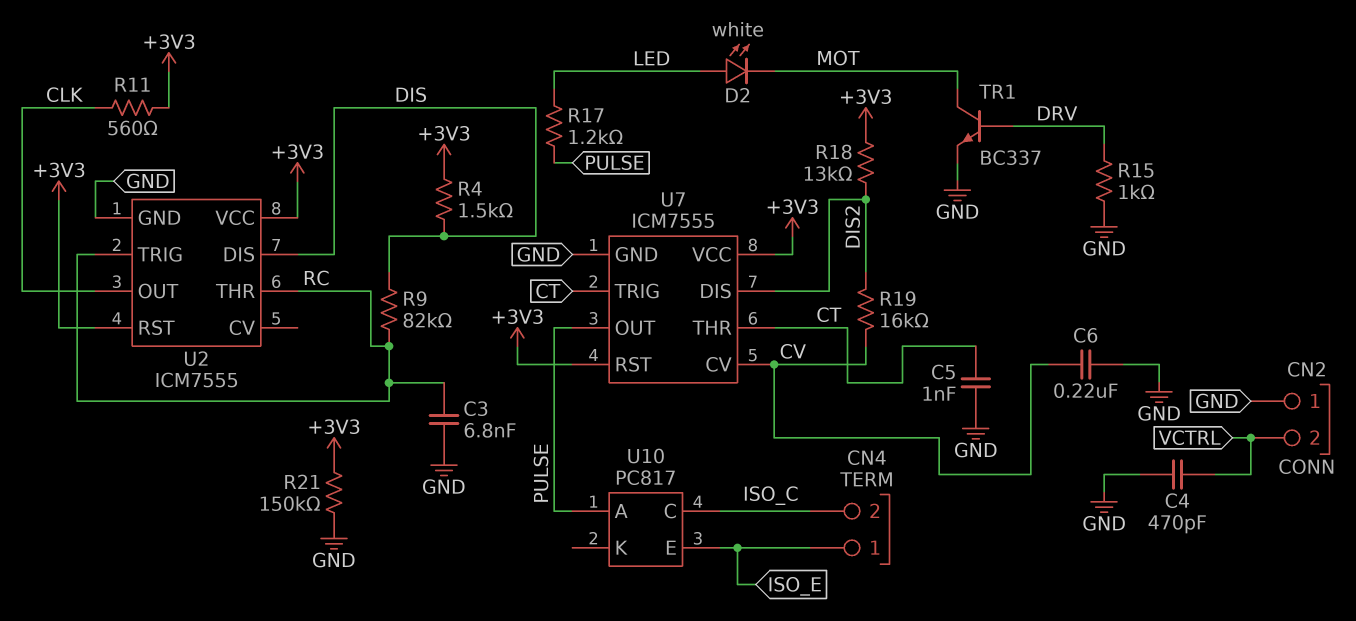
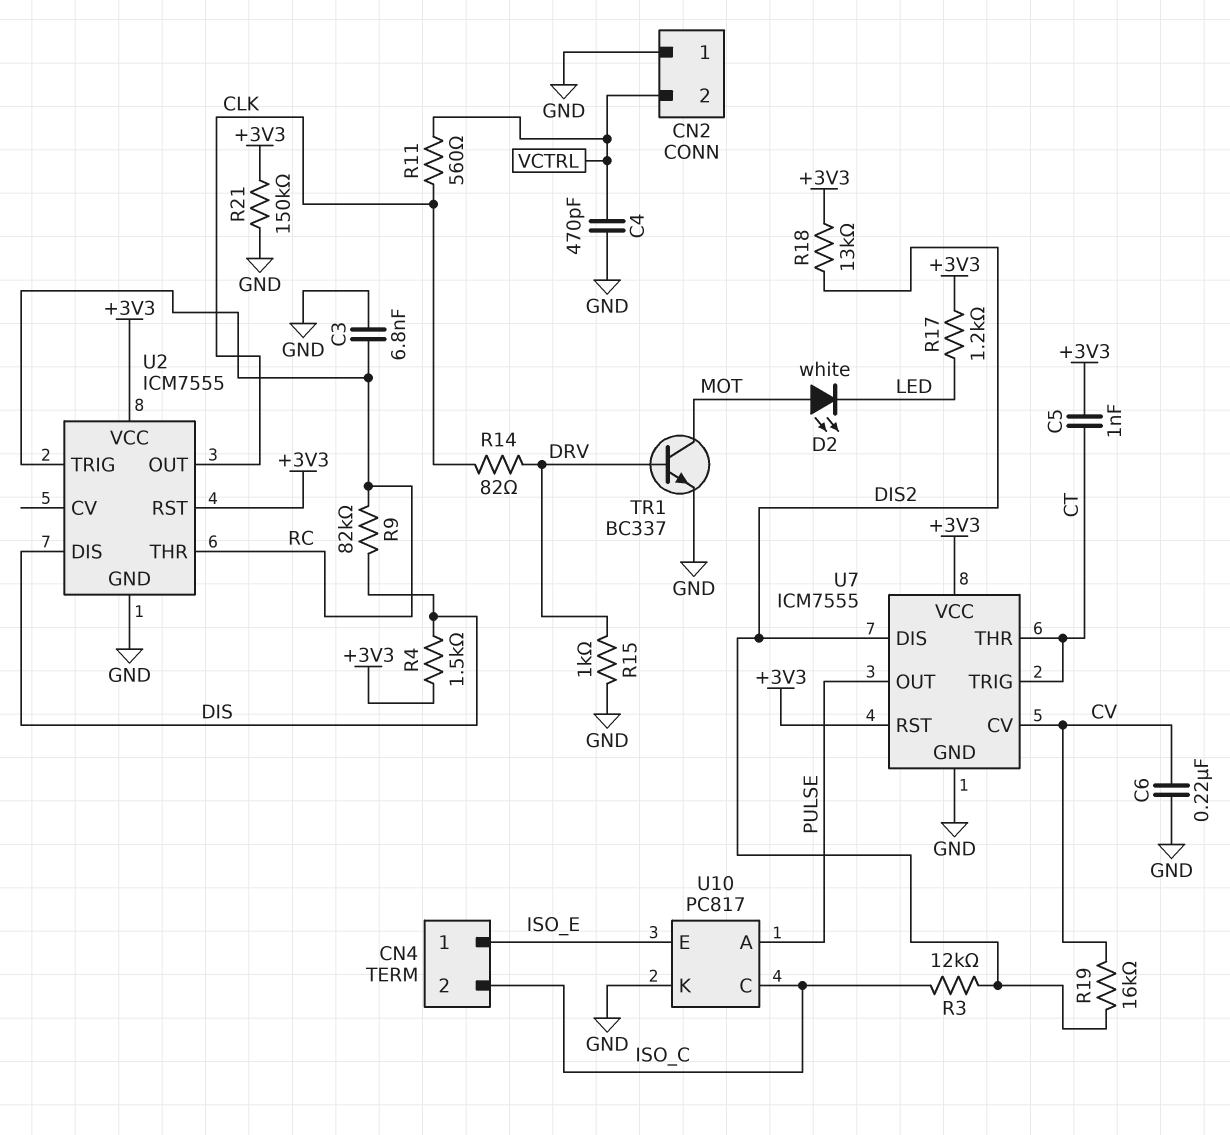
C5: 1nF (CT, GND) -> 1nF (+3V3, CT)
D2: LED white (A LED, K MOT) -> LED white (A MOT, K LED)
R3: none -> 12k (DIS2, ISO_C)
R11: 560 (+3V3, CLK) -> 560 (CLK, VCTRL)
R14: none -> 82 (CLK, DRV)
R17: 1.2k (LED, PULSE) -> 1.2k (+3V3, LED)
U10 pin K: none -> GND

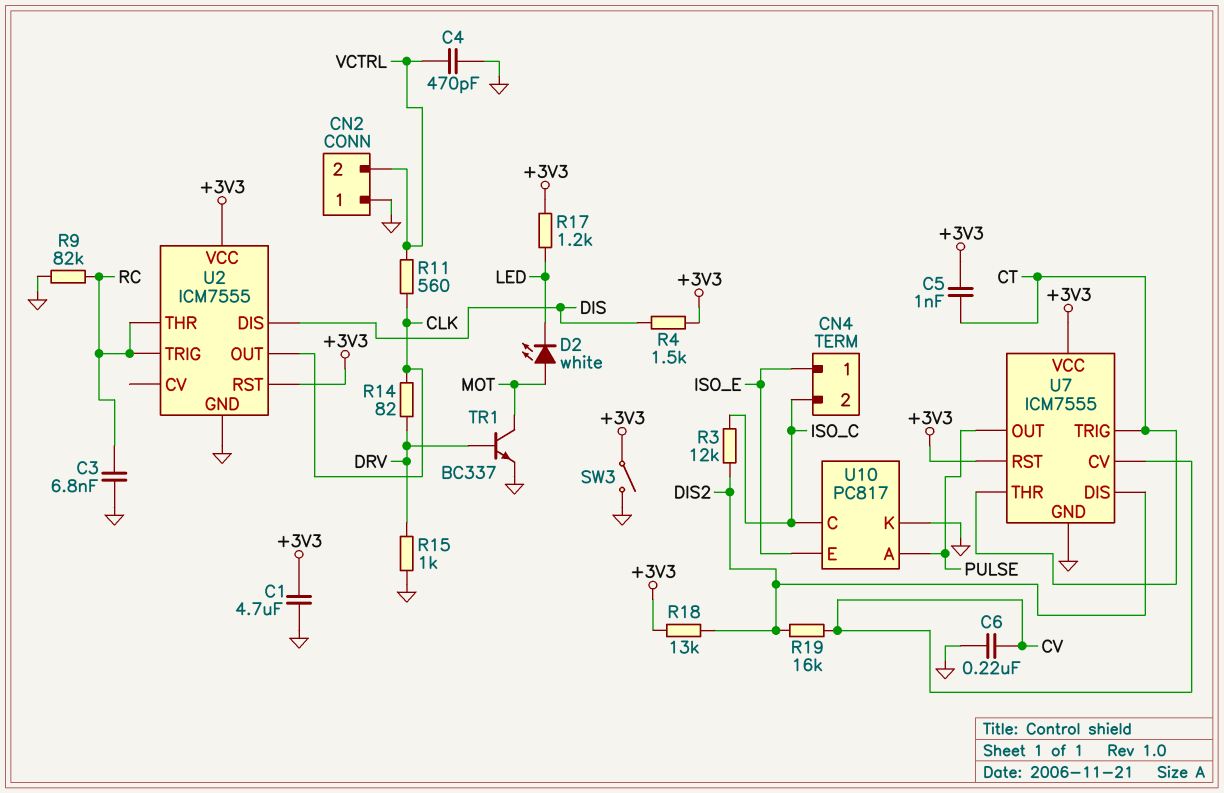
C1: none -> 4.7uF (+3V3, GND)
R9: 82k (DIS, RC) -> 82k (GND, RC)
R21: 150k (+3V3, GND) -> none
SW3: none -> switch (+3V3, GND)

